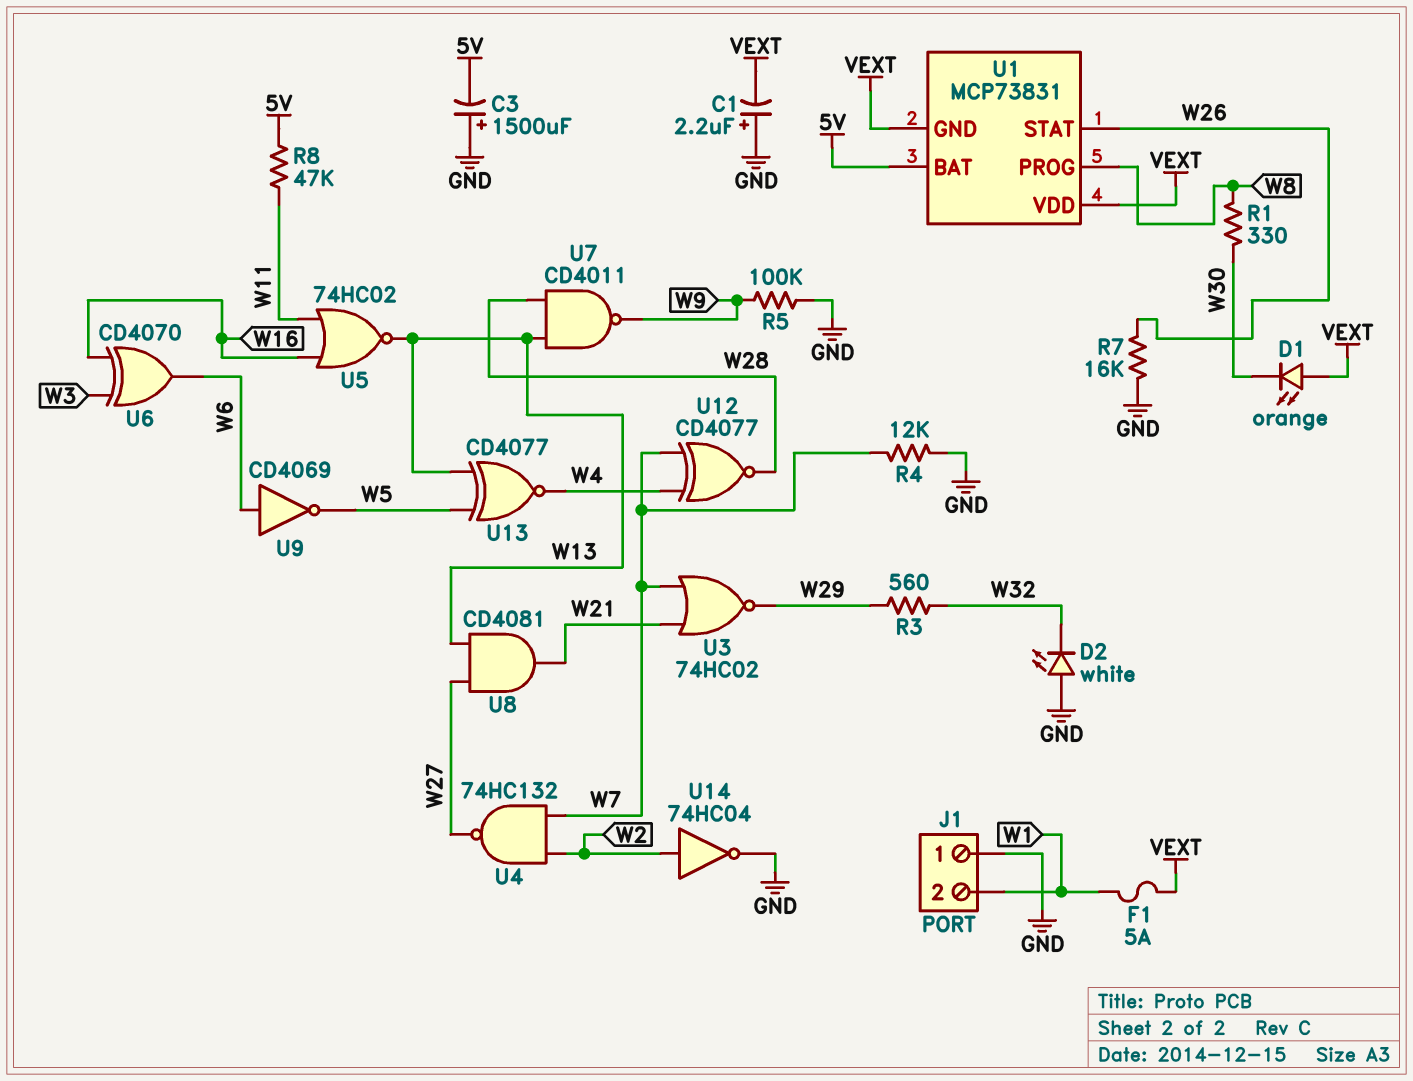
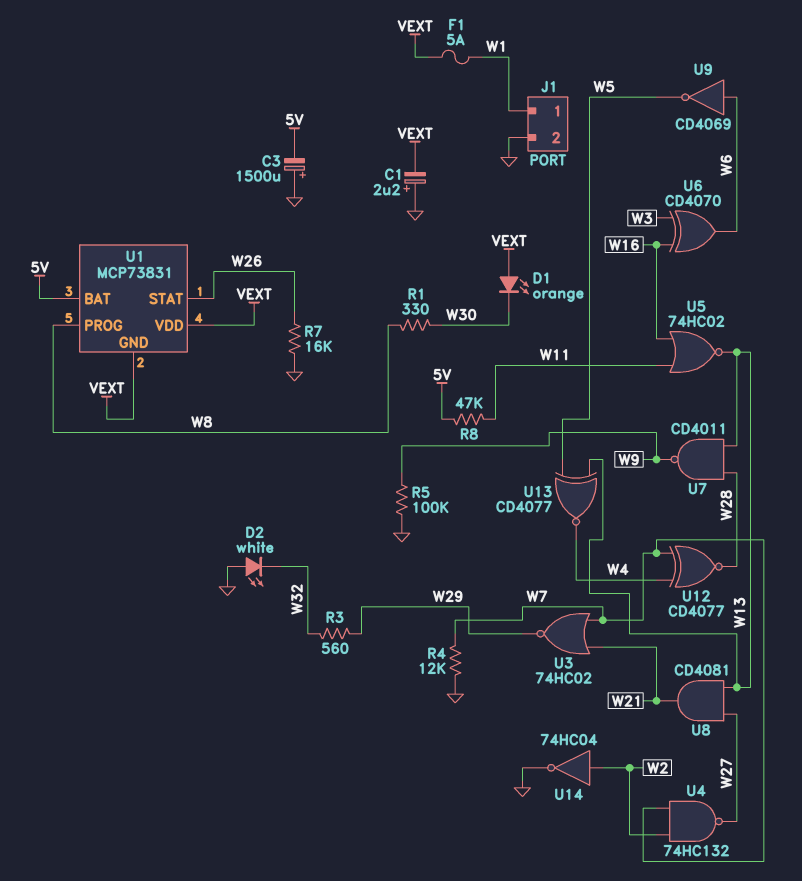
J1 pin 1: GND -> W1
J1 pin 2: W1 -> GND

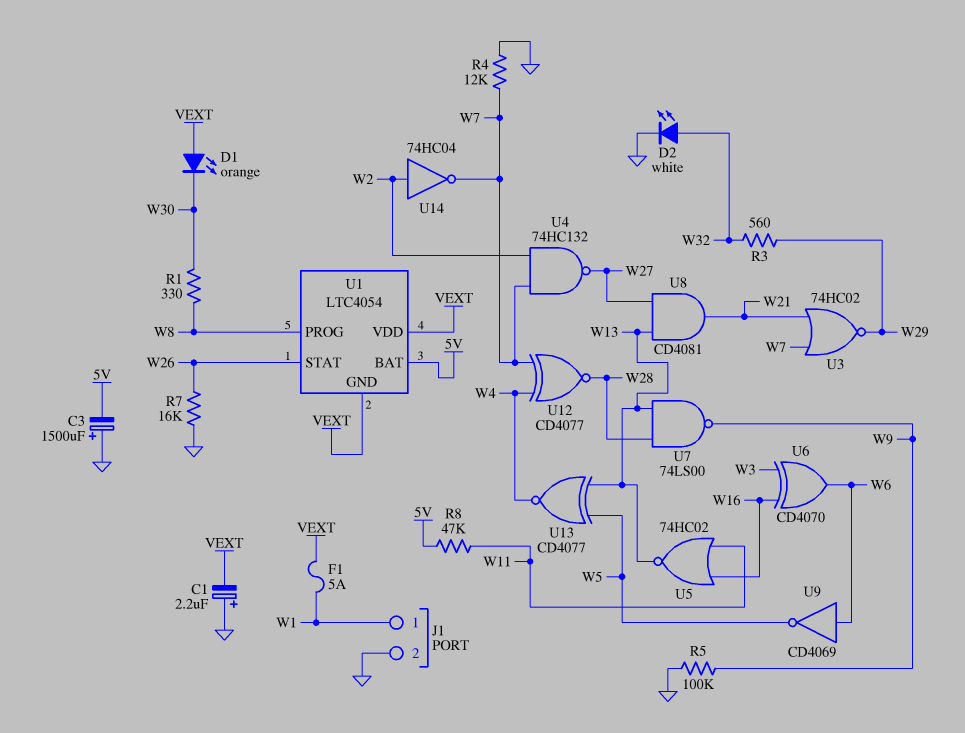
D2: LED white (A GND, K W32) -> LED white (A W32, K GND)
U1: MCP73831 -> LTC4054
U7: NAND CD4011 (in W13, in W28, out W9) -> NAND 74LS00 (in W13, in W28, out W9)
U14: NOT 74HC04 (in W2, out GND) -> NOT 74HC04 (in W2, out W7)

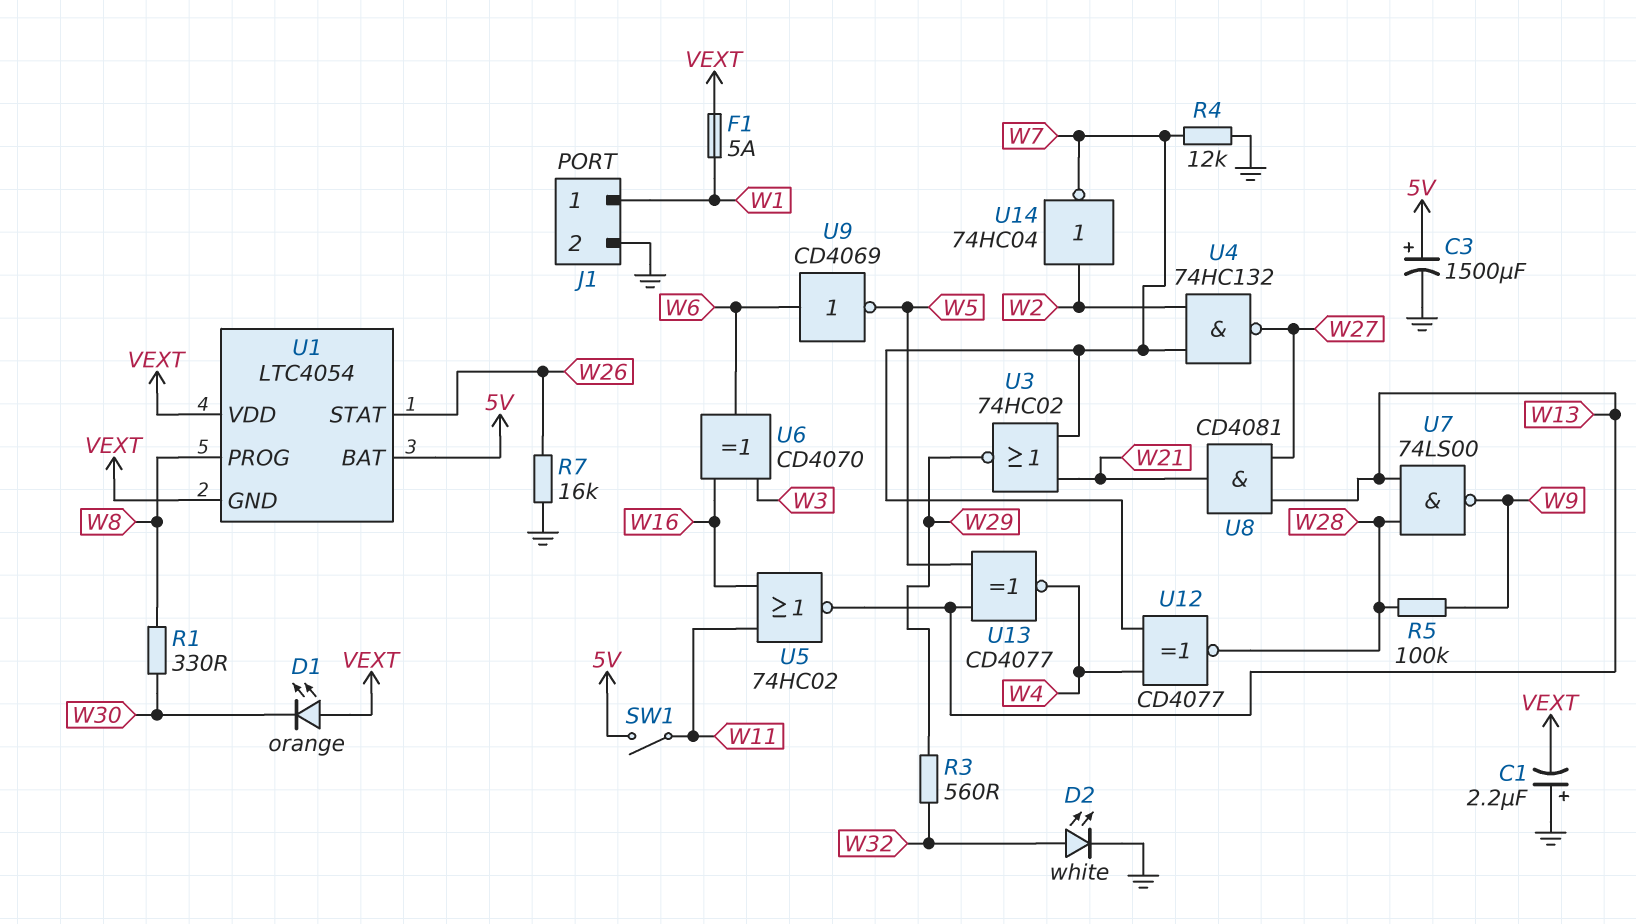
C3: 1500uF (plus GND, minus 5V) -> 1500uF (plus 5V, minus GND)
R5: 100k (GND, W9) -> 100k (W9, W28)
R8: 47k (5V, W11) -> none
SW1: none -> switch (5V, W11)

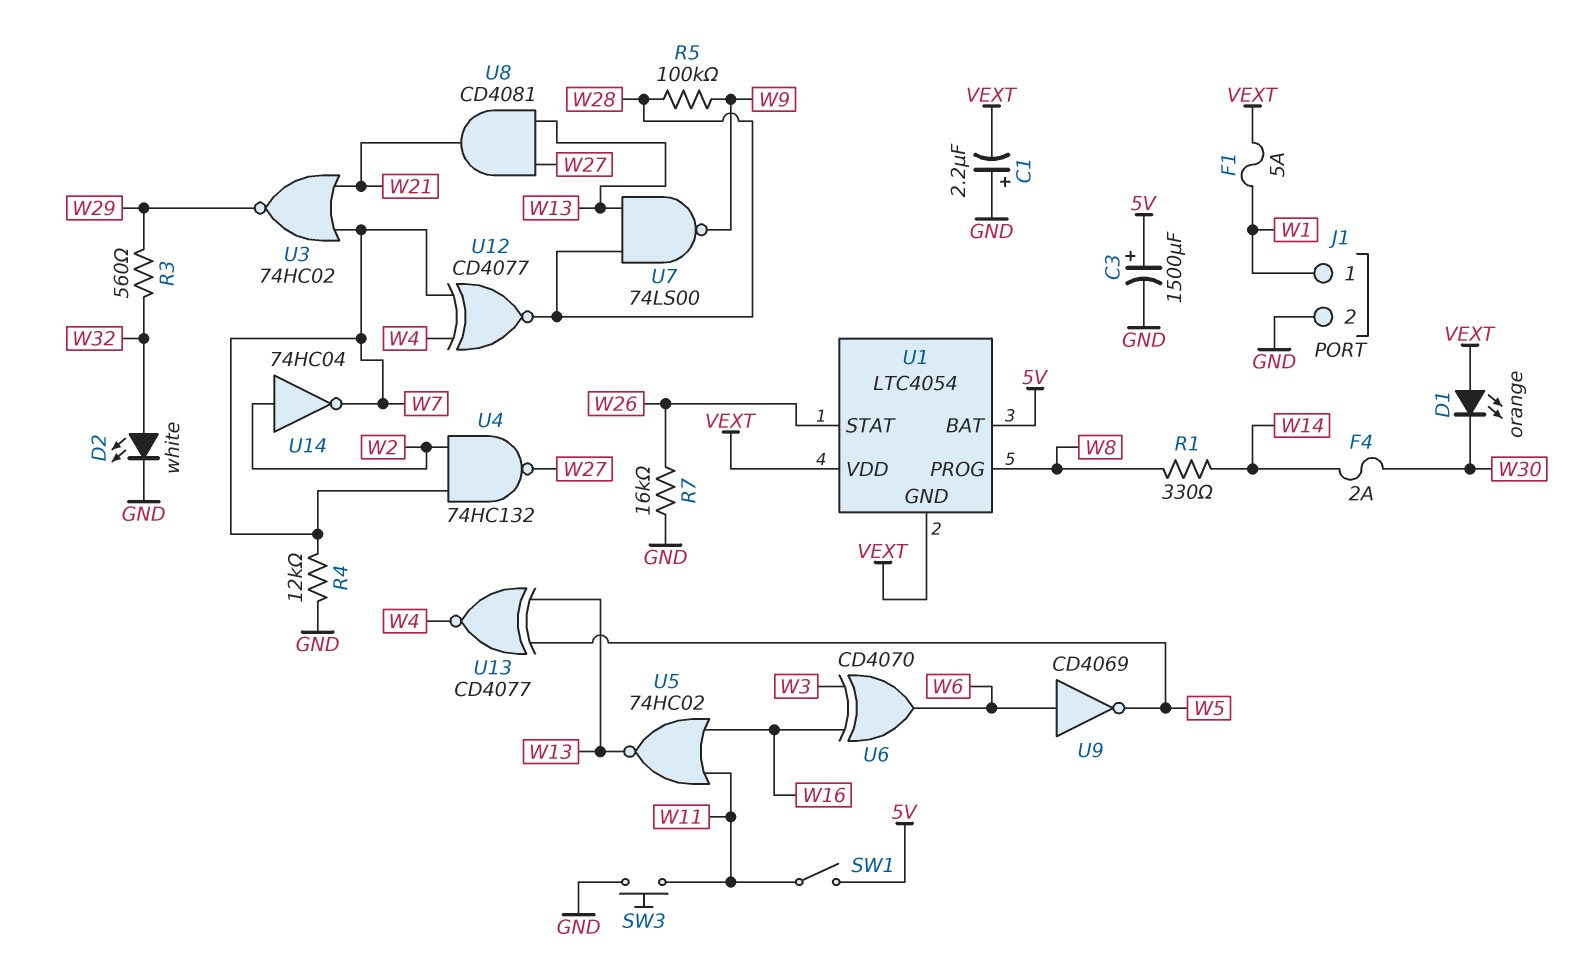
F4: none -> 2A (W14, W30)
R1: 330 (W8, W30) -> 330 (W8, W14)
SW3: none -> button (GND, W11)

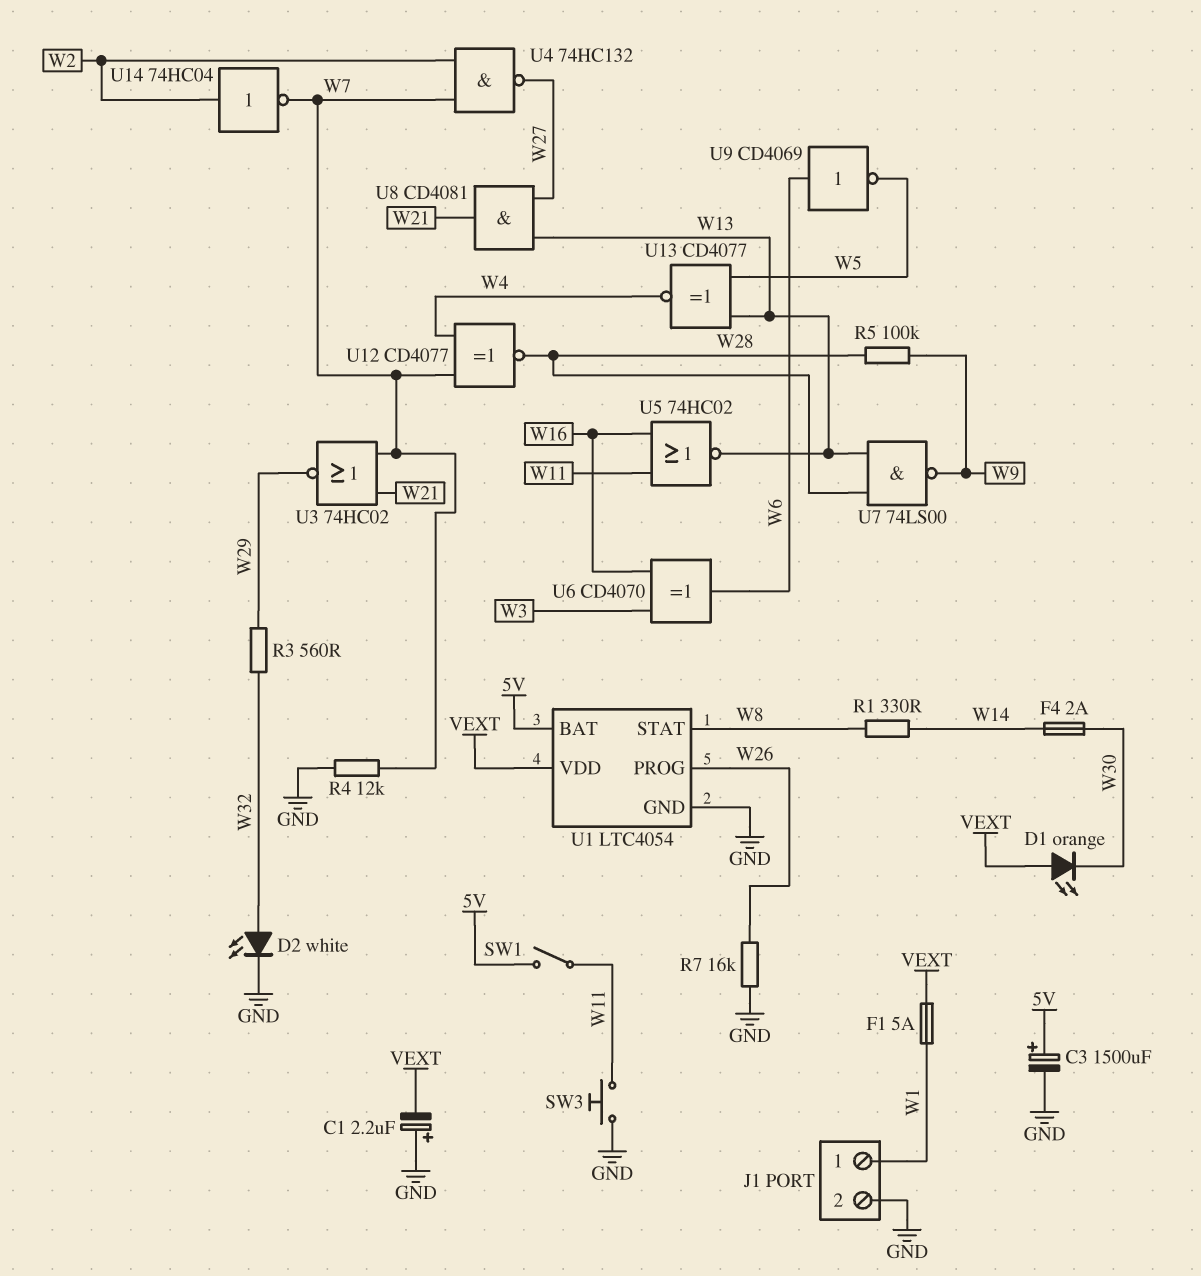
U1 pin GND: VEXT -> GND
U1 pin PROG: W8 -> W26
U1 pin STAT: W26 -> W8

